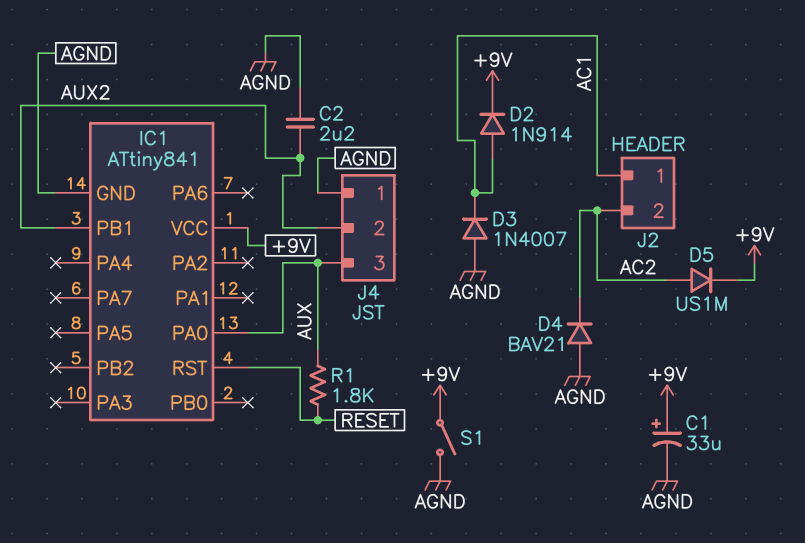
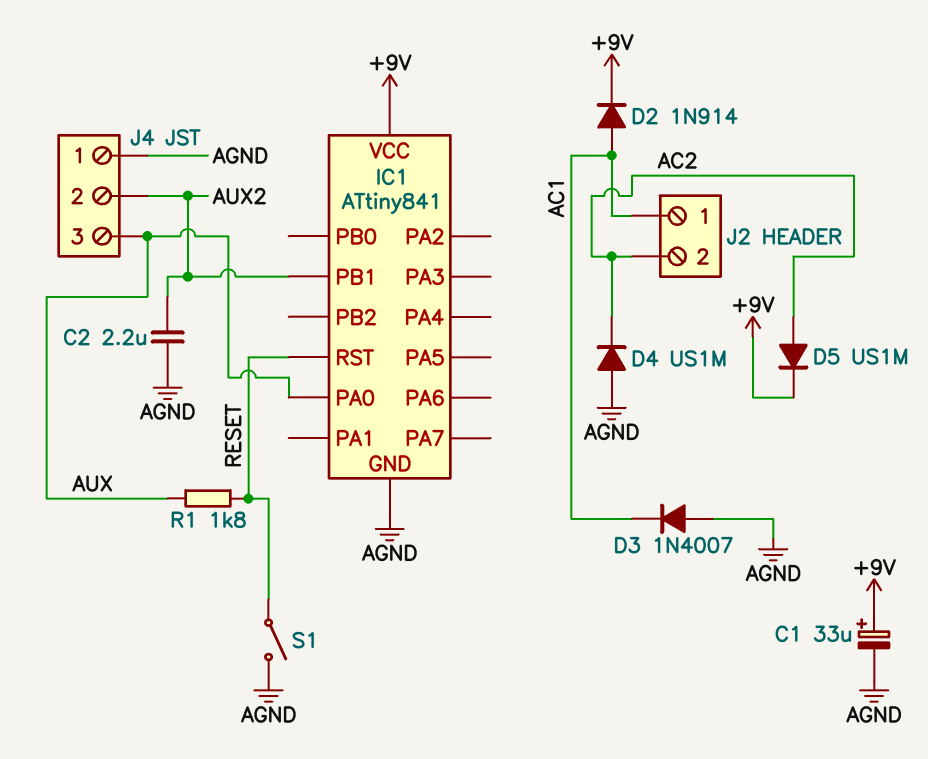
D4: diode BAV21 (A AGND, K AC2) -> diode US1M (A AGND, K AC2)
S1: switch (+9V, AGND) -> switch (AGND, RESET)

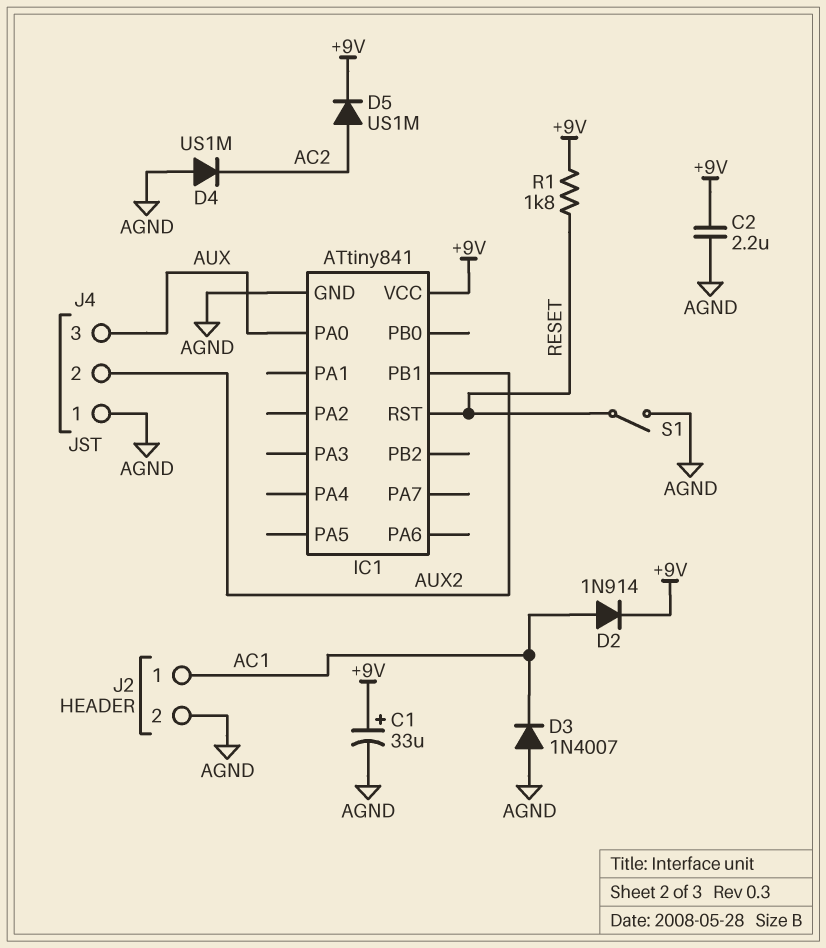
C2: 2.2uF (AGND, AUX2) -> 2.2uF (+9V, AGND)
J2 pin 2: AC2 -> AGND
R1: 1.8k (AUX, RESET) -> 1.8k (+9V, RESET)

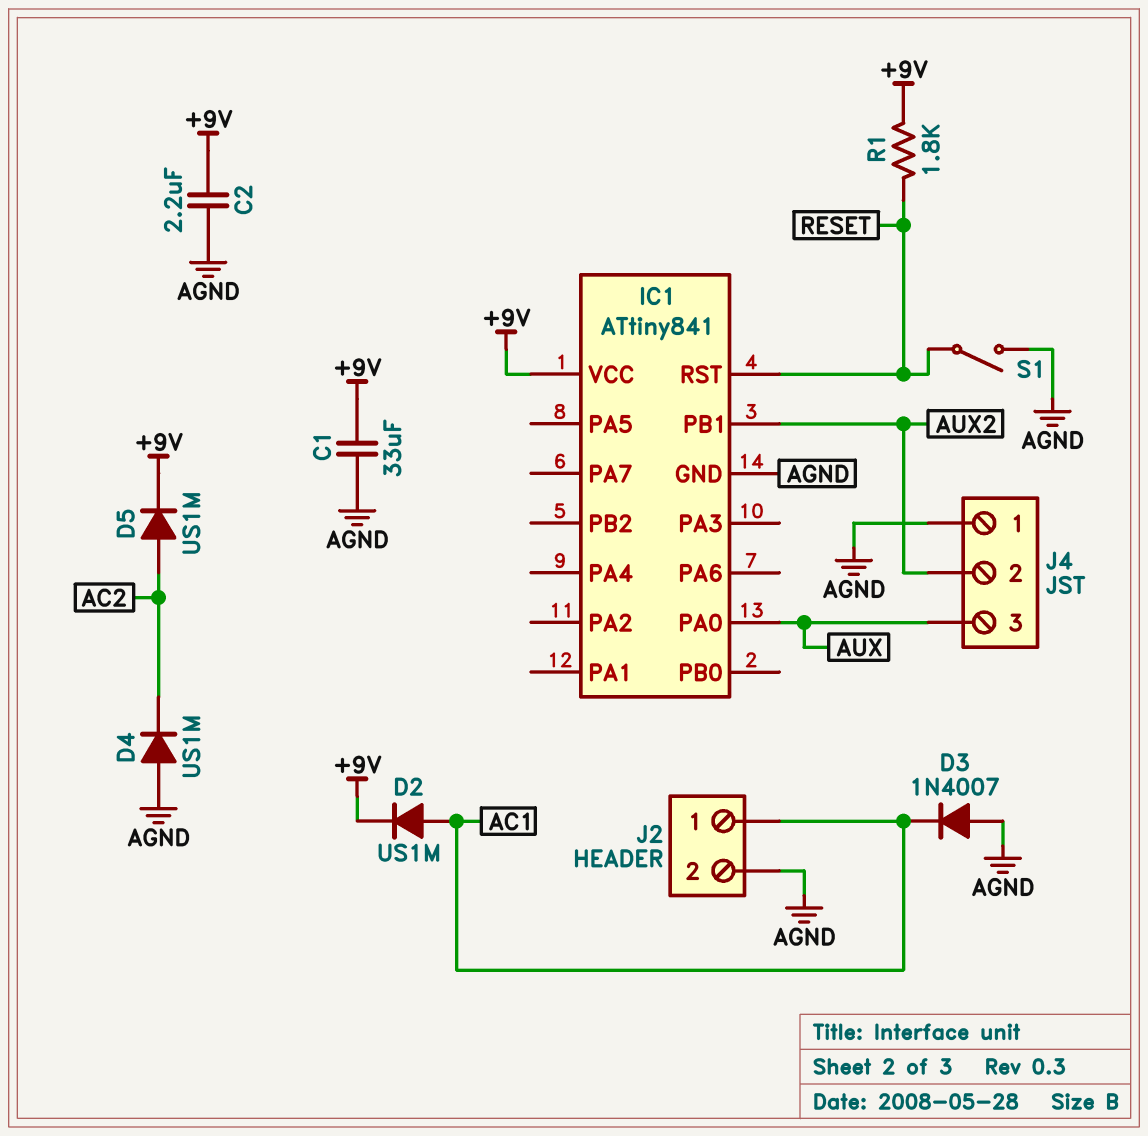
C1: 33uF (plus +9V, minus AGND) -> 33uF (+9V, AGND)
D2: diode 1N914 (A AC1, K +9V) -> diode US1M (A AC1, K +9V)

